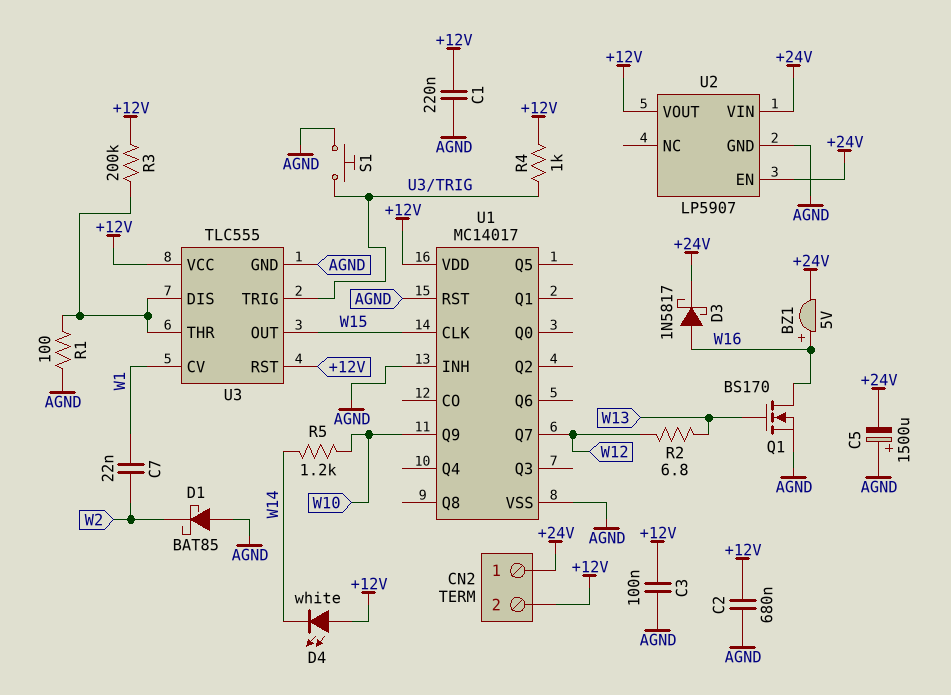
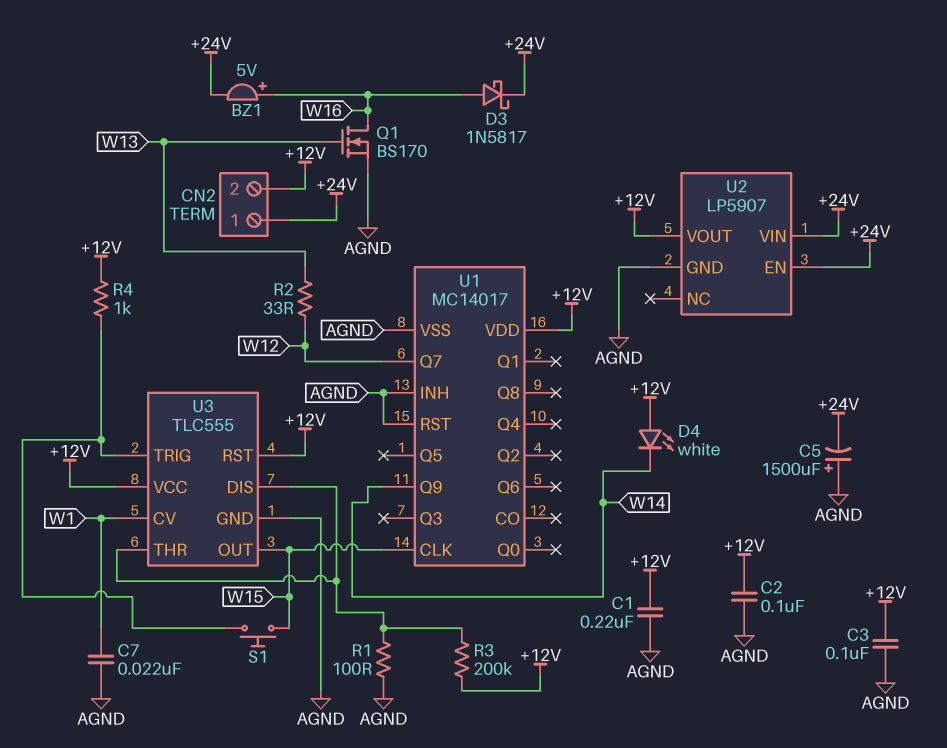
C2: 680nF (+12V, AGND) -> 100nF (+12V, AGND)
C7: 22nF (W1, W2) -> 22nF (AGND, W1)
D1: schottky BAT85 (A AGND, K W2) -> none
R2: 6.8 (W12, W13) -> 33 (W12, W13)
R5: 1.2k (W10, W14) -> none
S1: button (AGND, U3/TRIG) -> button (U3/TRIG, W15)
U1 pin Q9: W10 -> W14

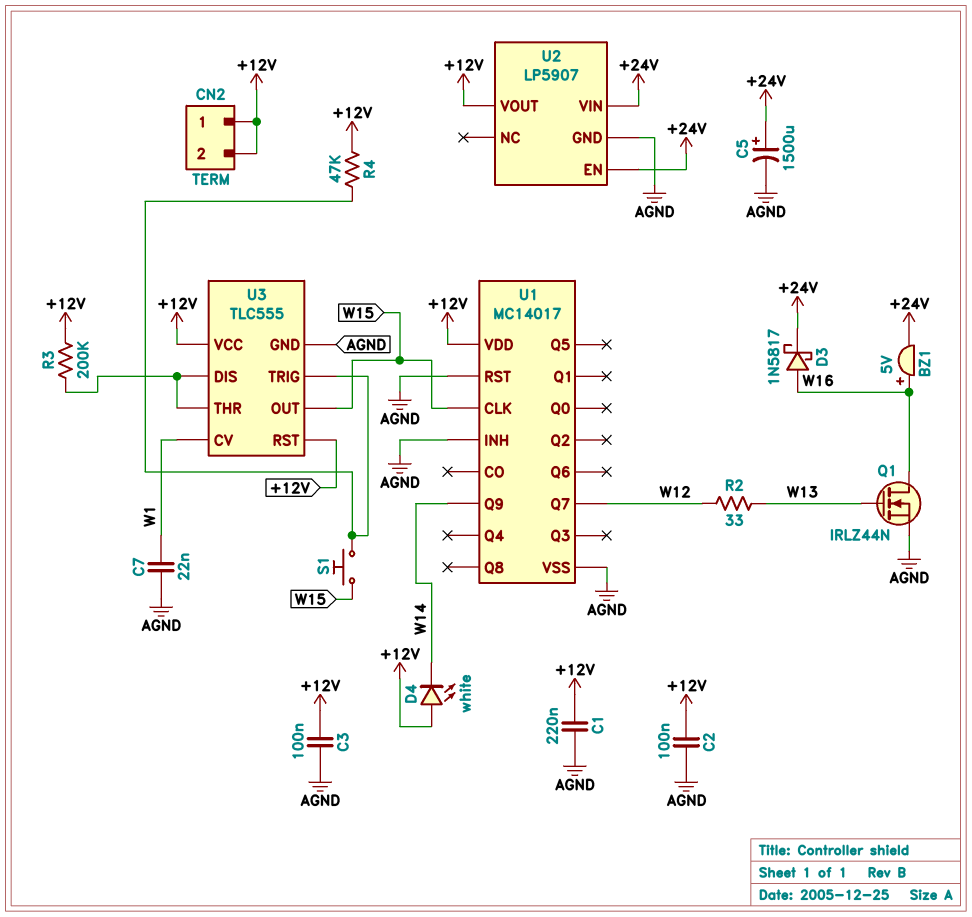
C5: 1500uF (plus AGND, minus +24V) -> 1500uF (plus +24V, minus AGND)
CN2 pin 1: +24V -> +12V
Q1: NMOS BS170 (G W13, D W16, S AGND) -> NMOS IRLZ44N (G W13, D W16, S AGND)
R1: 100 (AGND, U3/DIS) -> none
R4: 1k (+12V, U3/TRIG) -> 47k (+12V, U3/TRIG)

